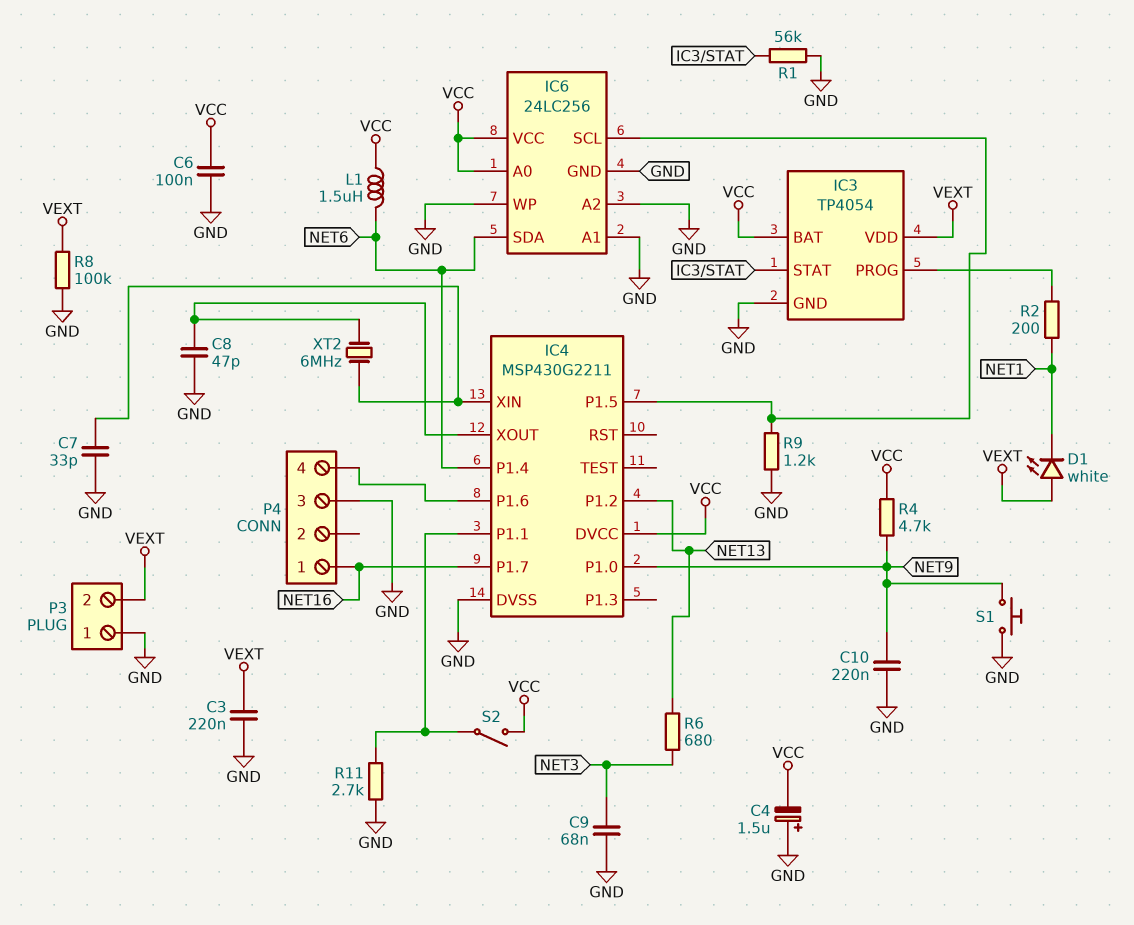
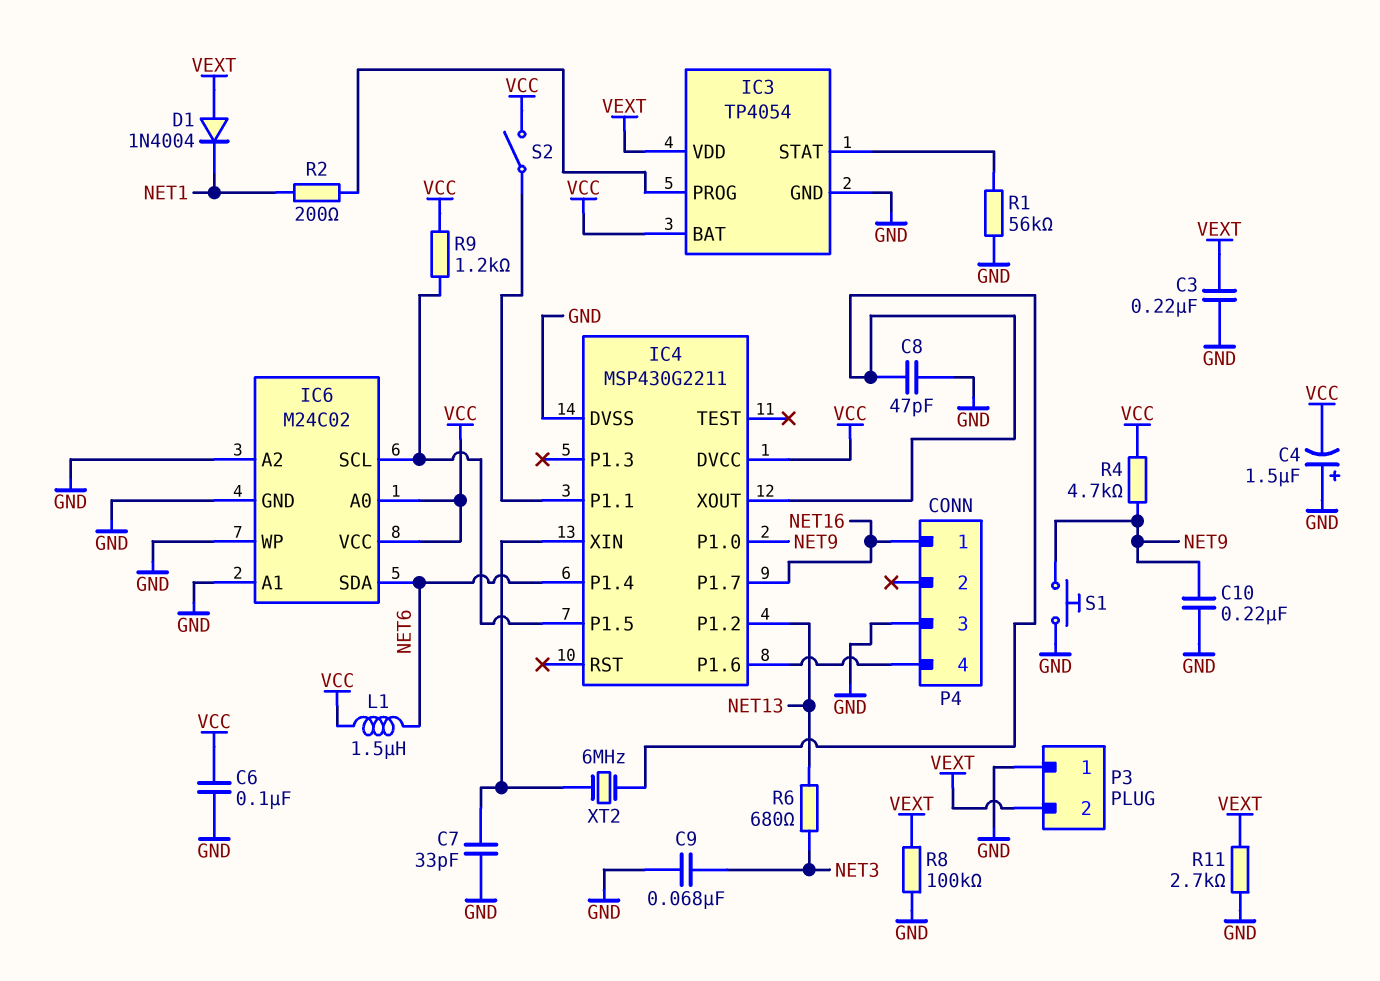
D1: LED white (A VEXT, K NET1) -> diode 1N4004 (A VEXT, K NET1)
IC6: 24LC256 -> M24C02
R9: 1.2k (GND, IC4/P1.5) -> 1.2k (IC4/P1.5, VCC)
R11: 2.7k (GND, IC4/P1.1) -> 2.7k (GND, VEXT)

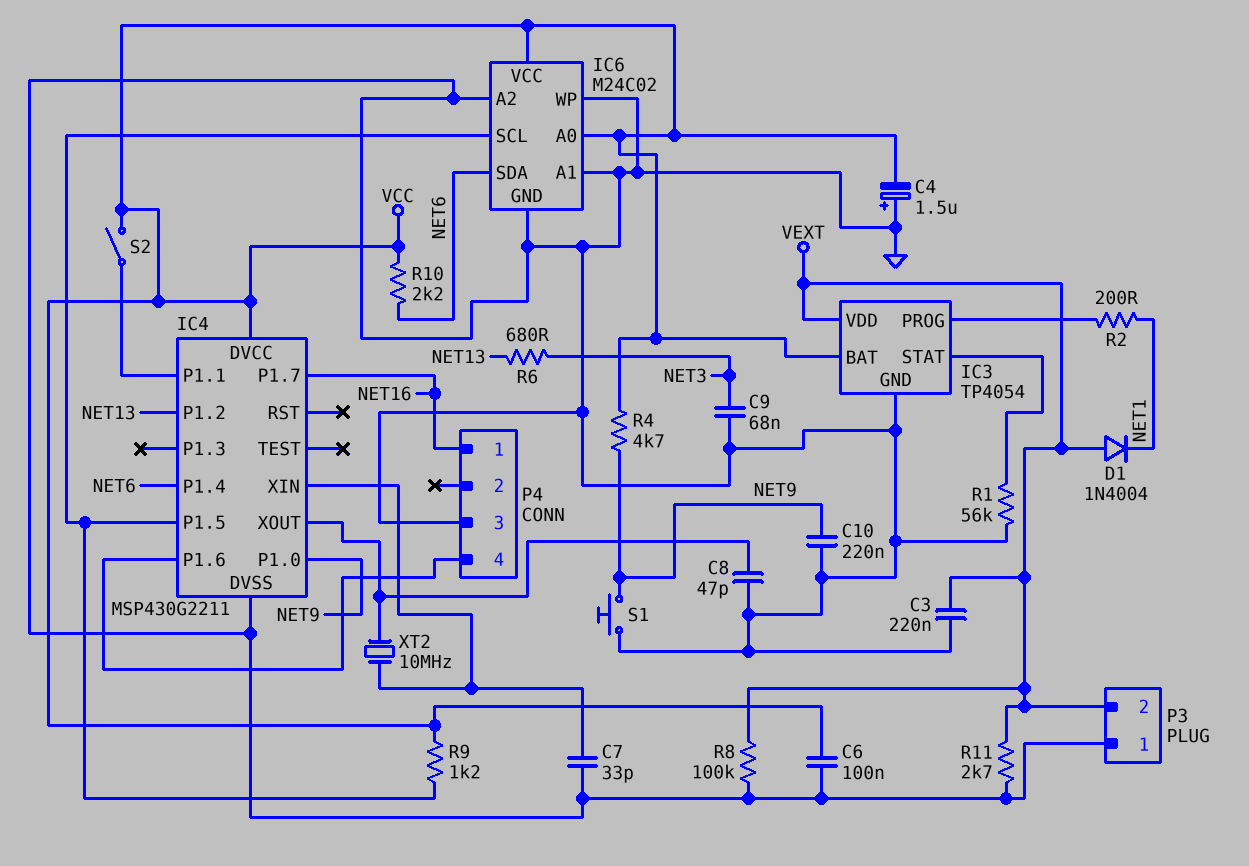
L1: 1.5uH (NET6, VCC) -> none
R10: none -> 2.2k (NET6, VCC)
XT2: 6MHz (IC4/XIN, IC4/XOUT) -> 10MHz (IC4/XIN, IC4/XOUT)

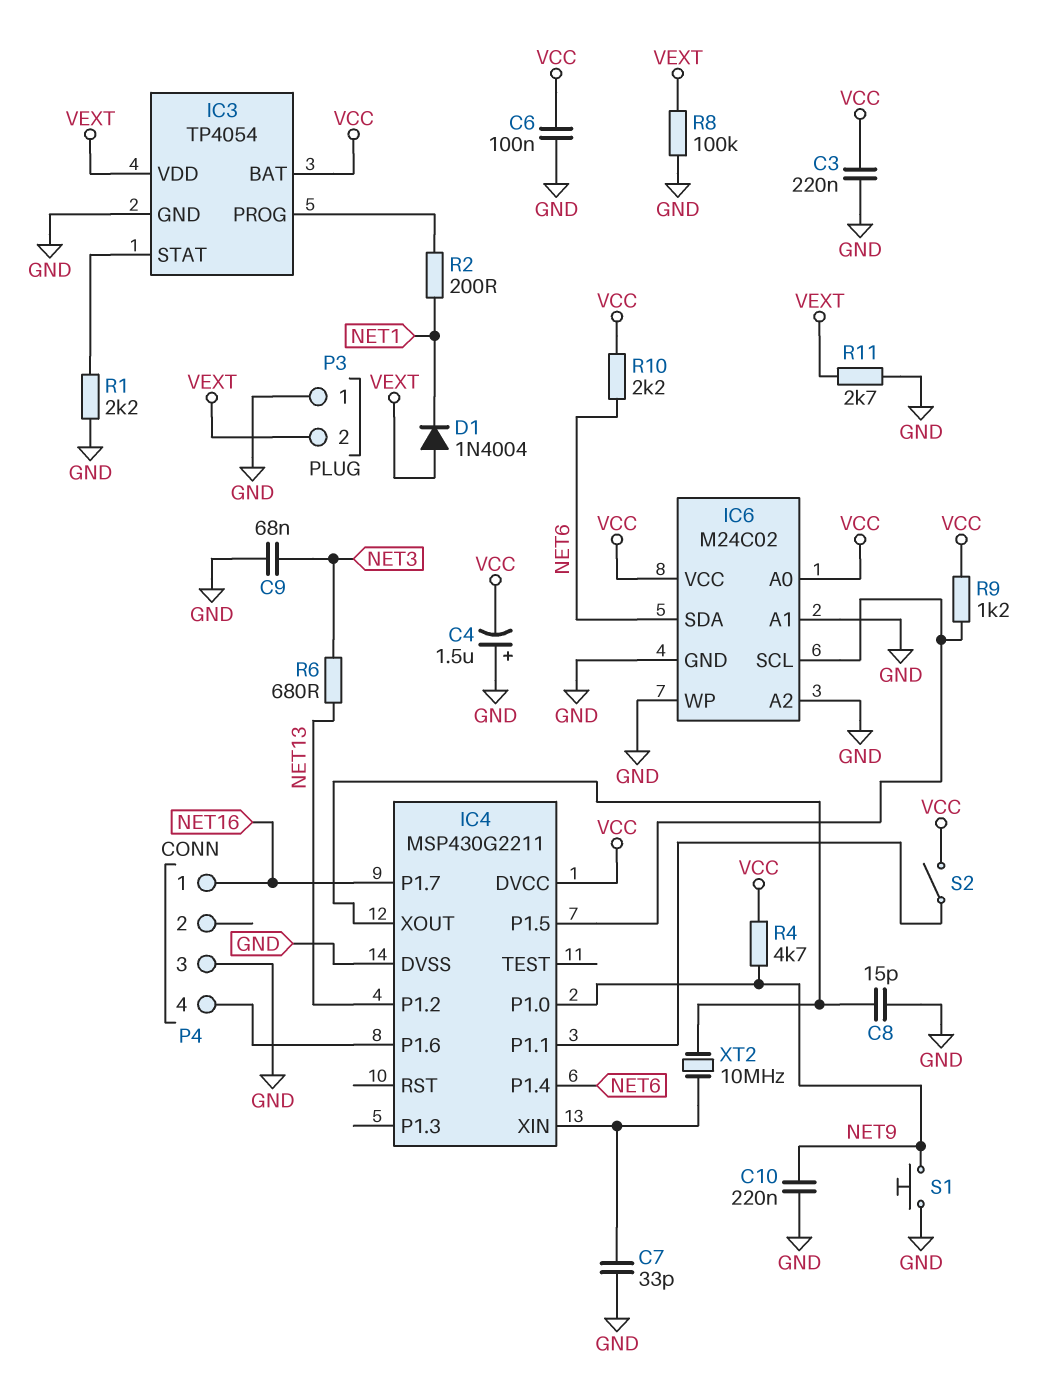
C3: 220nF (GND, VEXT) -> 220nF (GND, VCC)
C8: 47pF (GND, IC4/XOUT) -> 15pF (GND, IC4/XOUT)
R1: 56k (GND, IC3/STAT) -> 2.2k (GND, IC3/STAT)

